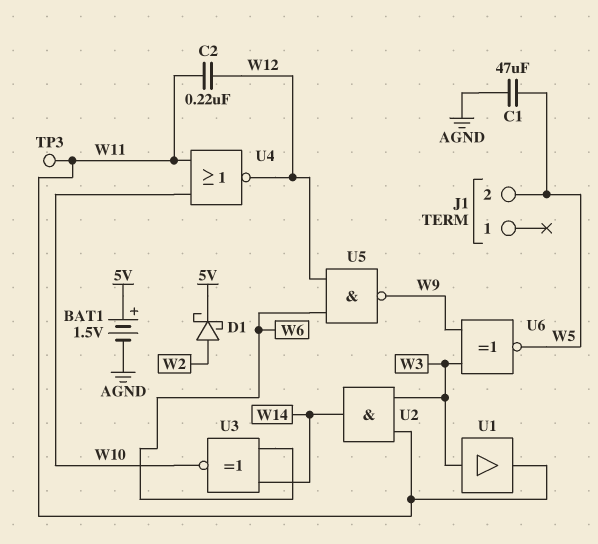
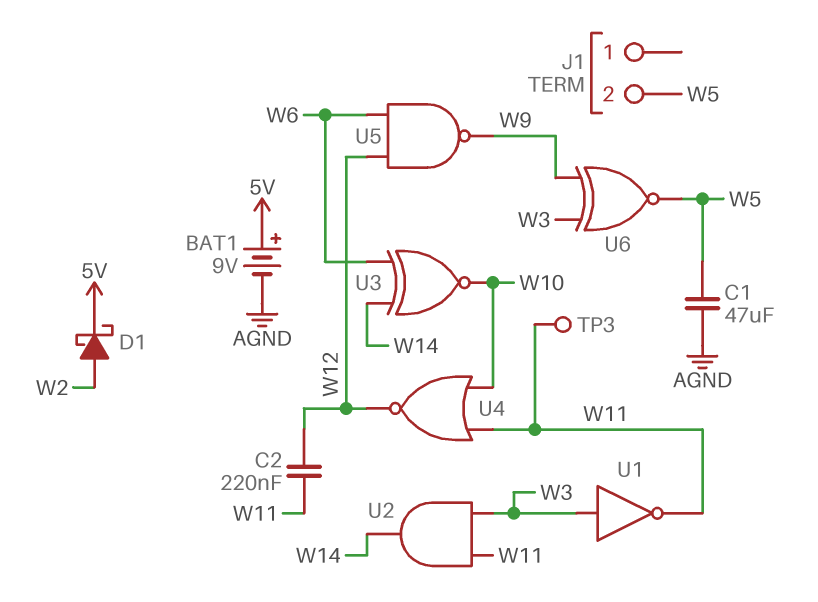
BAT1: 1.5V (plus 5V, minus AGND) -> 9V (plus 5V, minus AGND)
U1: buffer (in W3, out W11) -> NOT (in W3, out W11)

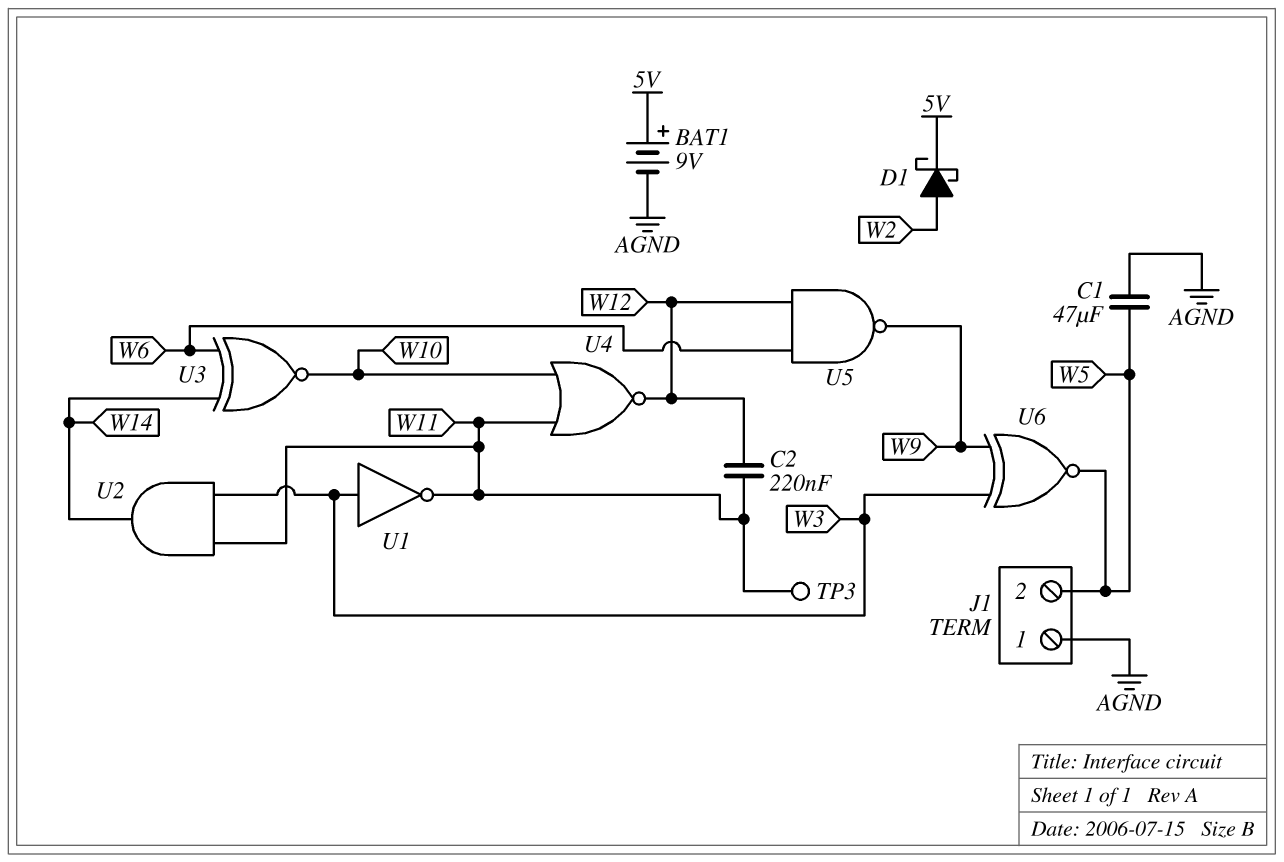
J1 pin 1: none -> AGND

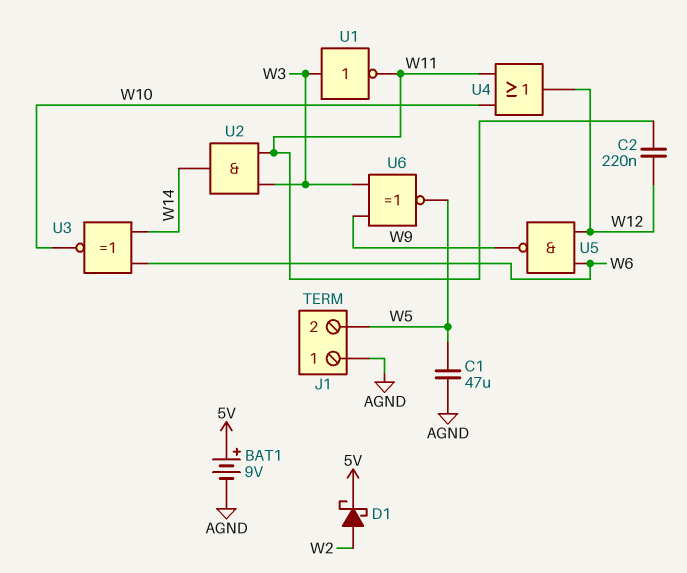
TP3: test point (W11) -> none
U4: NOR (in W10, in W11, out W12) -> OR (in W10, in W11, out W12)

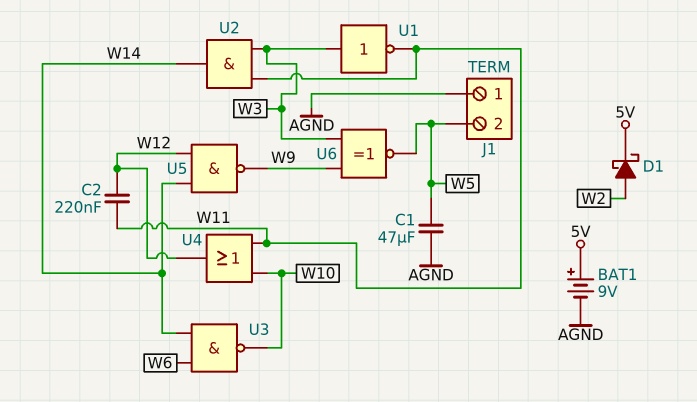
U3: XNOR (in W6, in W14, out W10) -> NAND (in W6, in W14, out W10)
U5: NAND (in W6, in W12, out W9) -> NAND (in W12, in W14, out W9)

